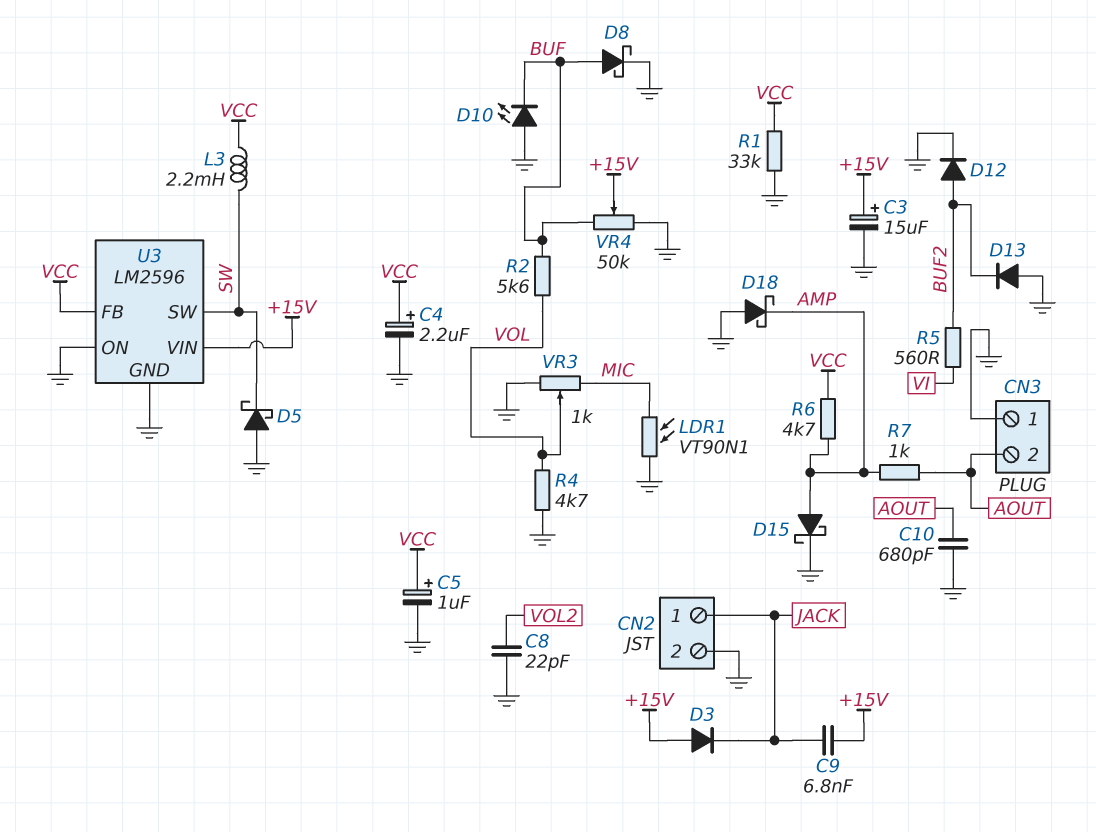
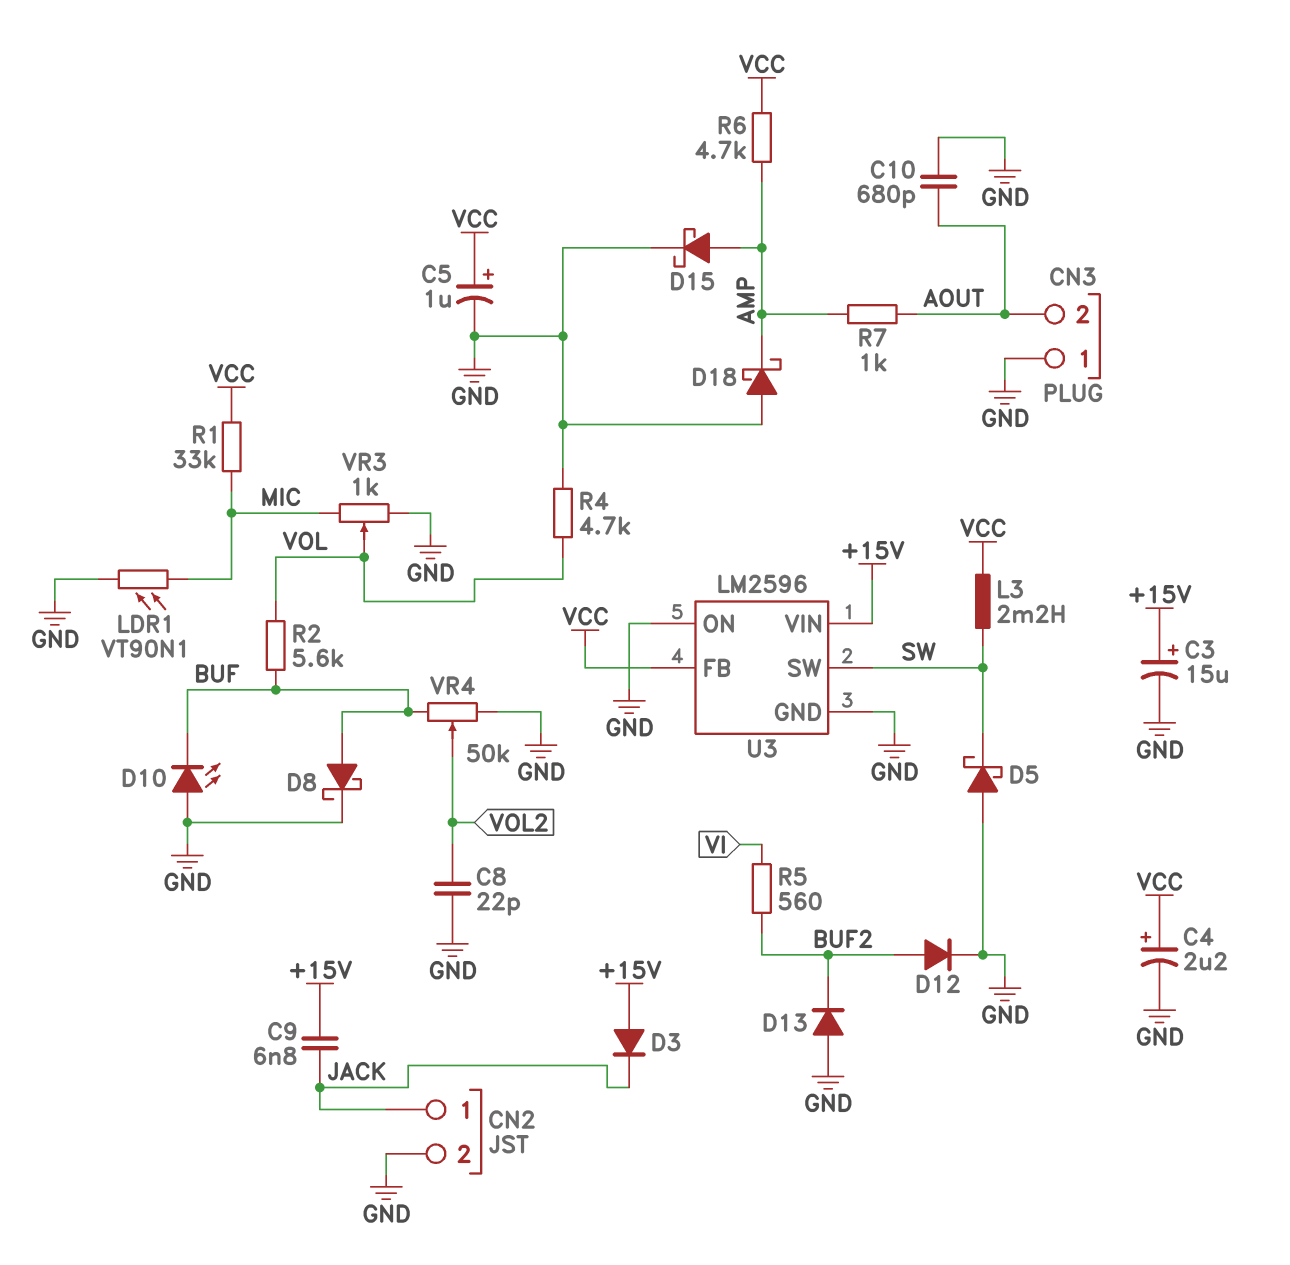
R1: 33k (GND, VCC) -> 33k (MIC, VCC)
VR4: 50k (BUF, GND, wiper +15V) -> 50k (BUF, GND, wiper VOL2)

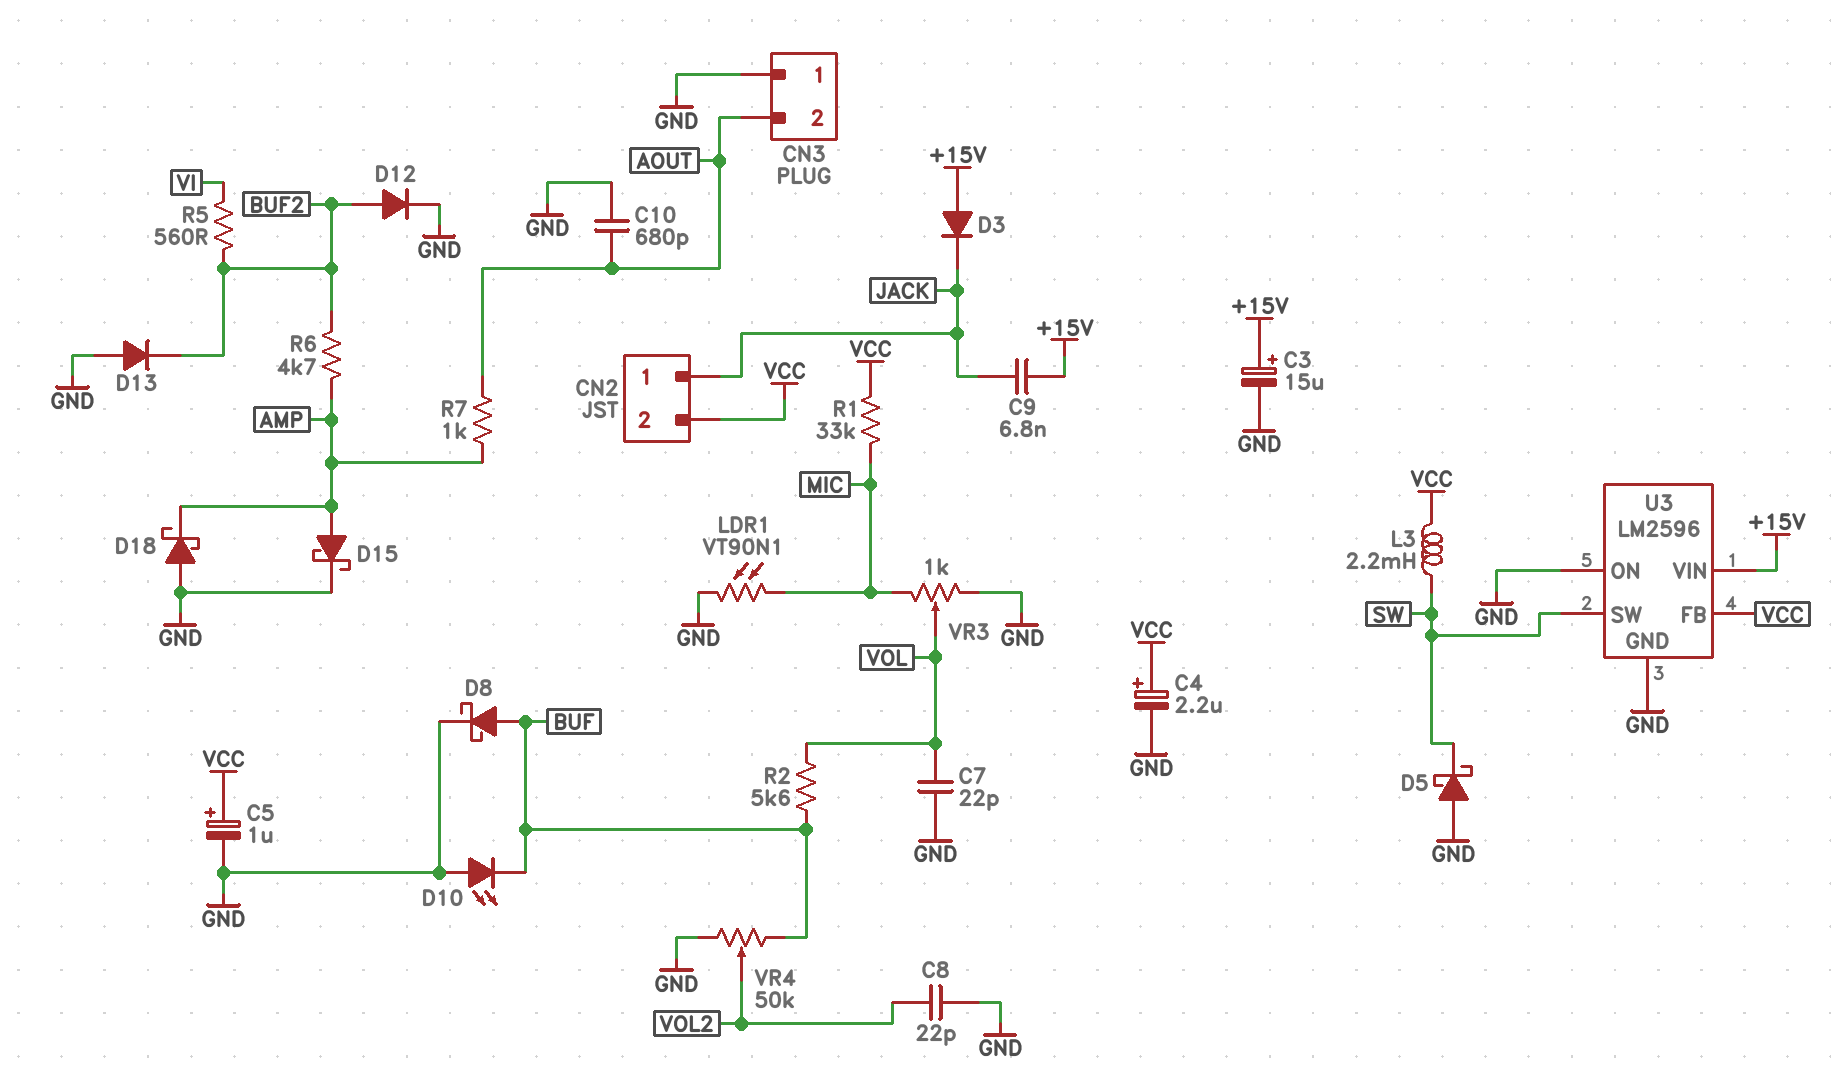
C7: none -> 22pF (GND, VOL)
CN2 pin 2: GND -> VCC
R4: 4.7k (GND, VOL) -> none
R6: 4.7k (AMP, VCC) -> 4.7k (AMP, BUF2)

